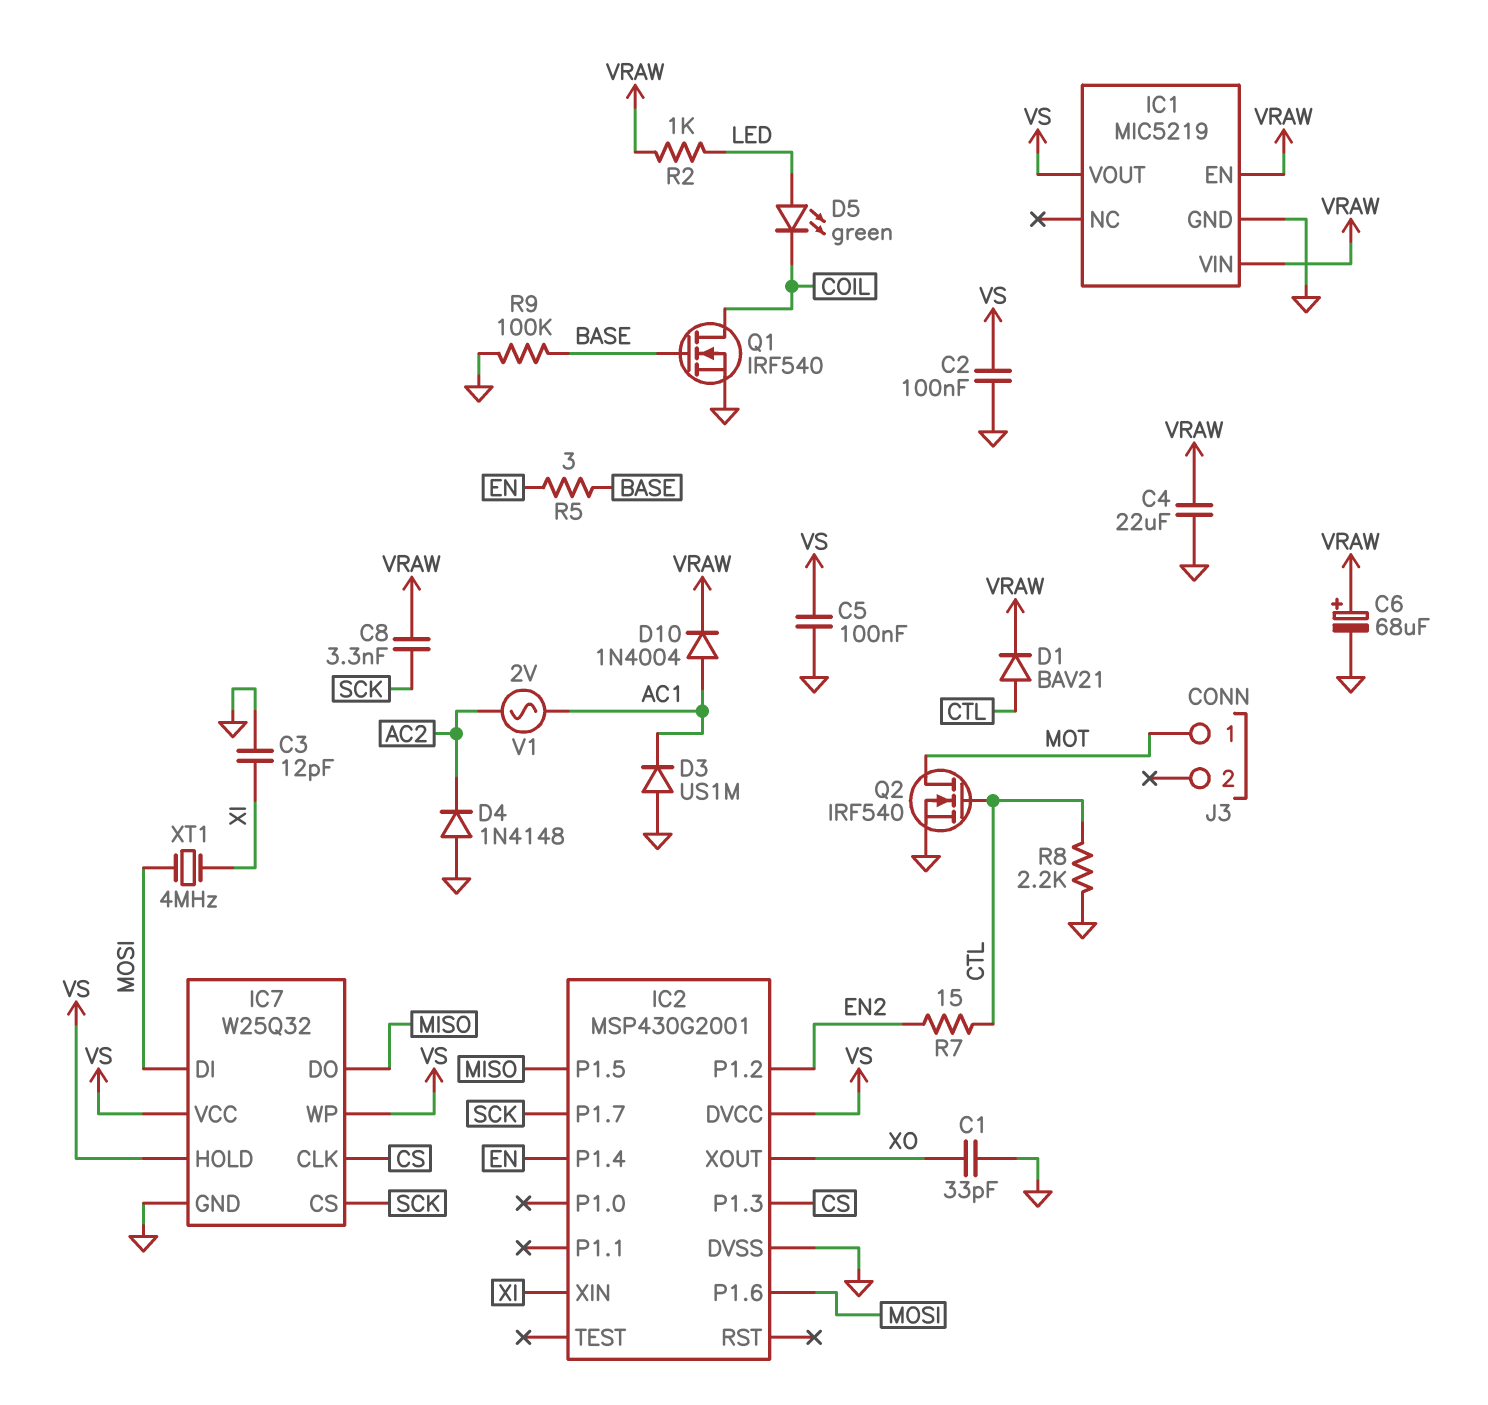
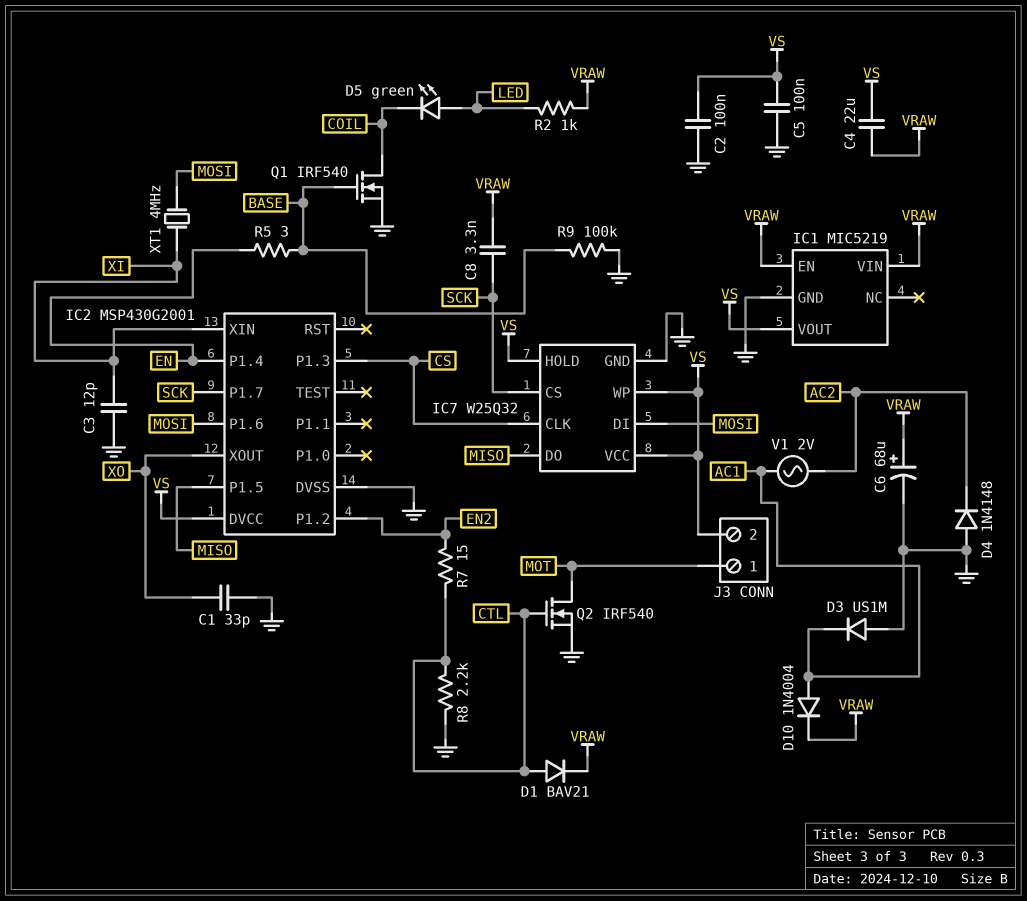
C4: 22uF (GND, VRAW) -> 22uF (VRAW, VS)
J3 pin 2: none -> VS

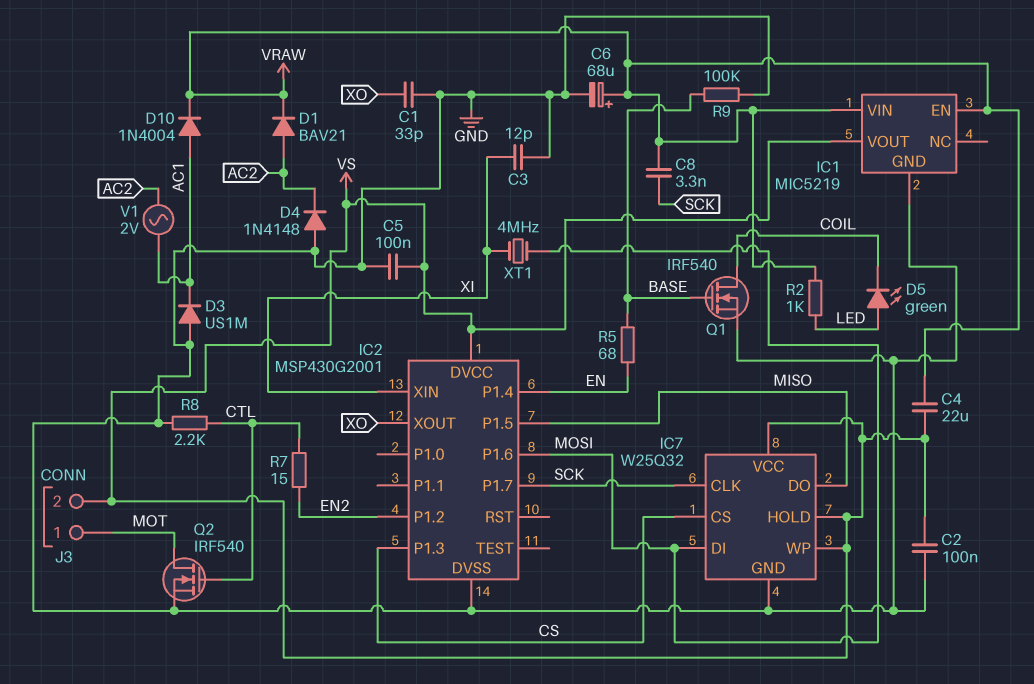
D1: diode BAV21 (A CTL, K VRAW) -> diode BAV21 (A AC2, K VRAW)
IC7 pin CLK: CS -> SCK
IC7 pin CS: SCK -> CS
R5: 3 (BASE, EN) -> 68 (BASE, EN)

